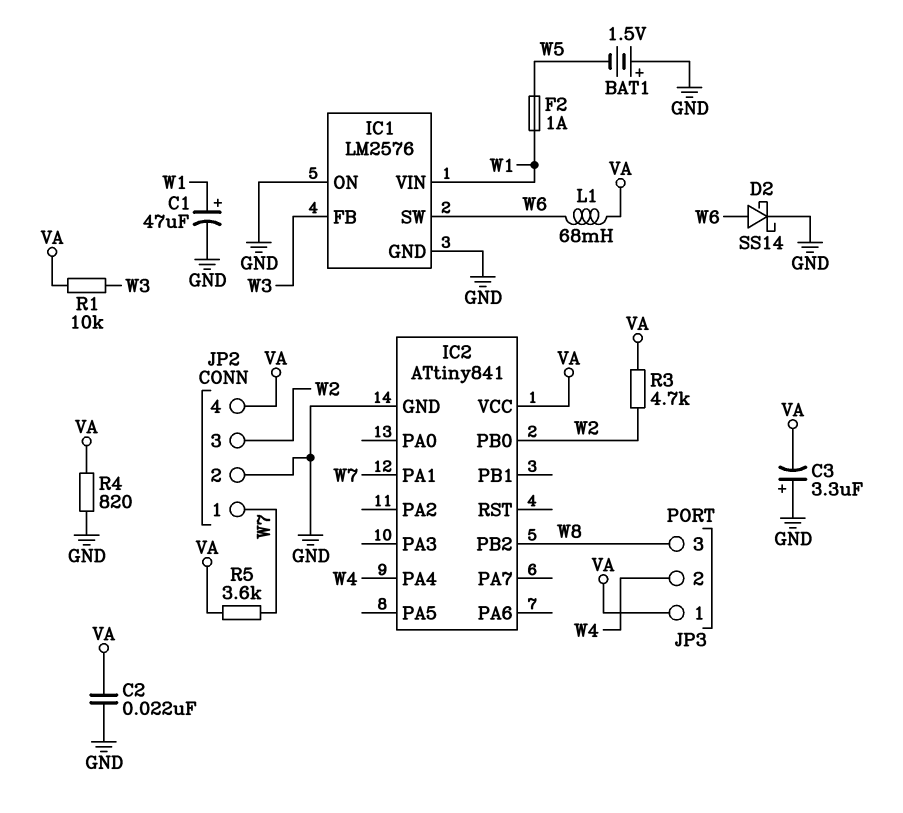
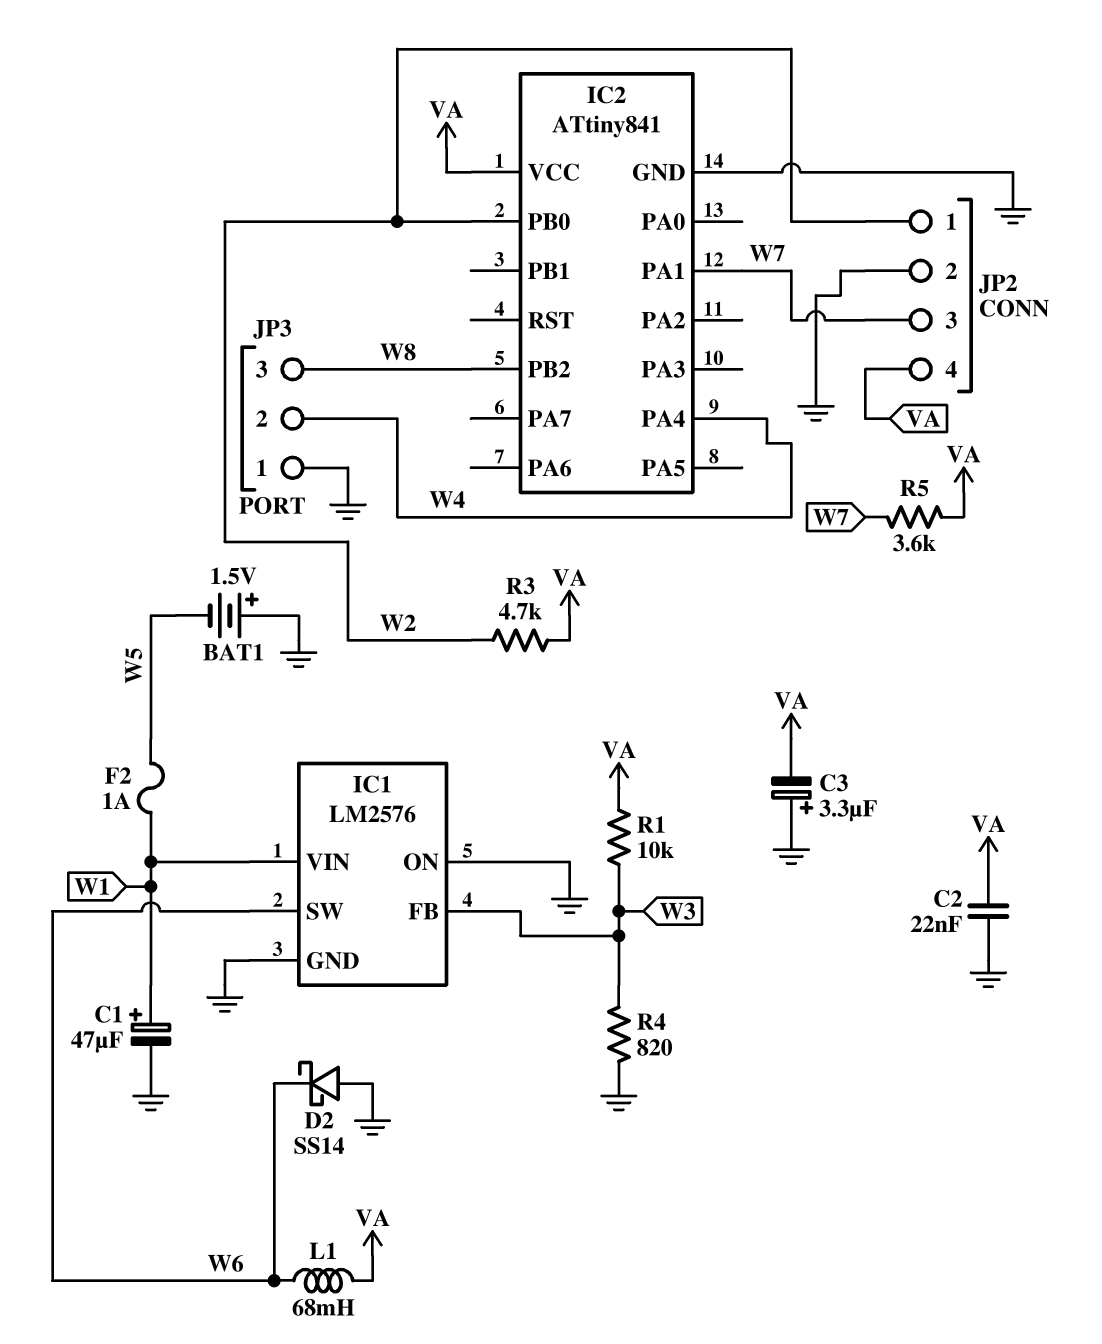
D2: schottky SS14 (A W6, K GND) -> schottky SS14 (A GND, K W6)
JP2 pin 1: W7 -> W2
JP2 pin 3: W2 -> W7
JP3 pin 1: VA -> GND
R4: 820 (GND, VA) -> 820 (GND, W3)

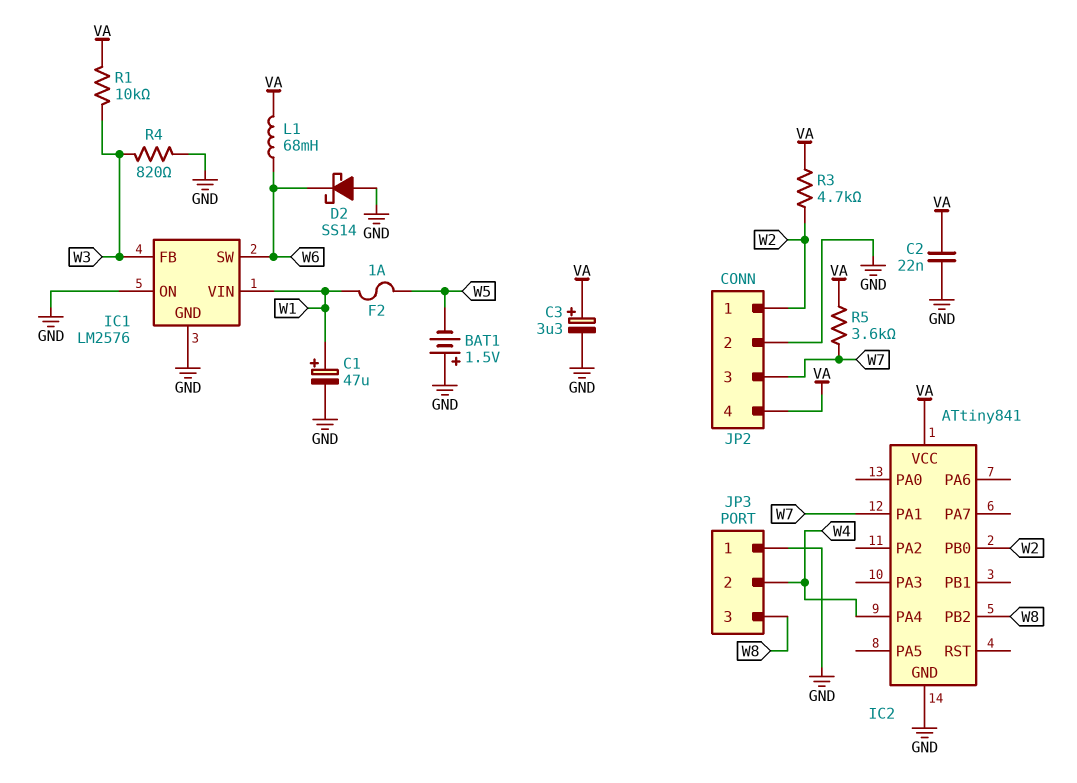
C3: 3.3uF (plus GND, minus VA) -> 3.3uF (plus VA, minus GND)

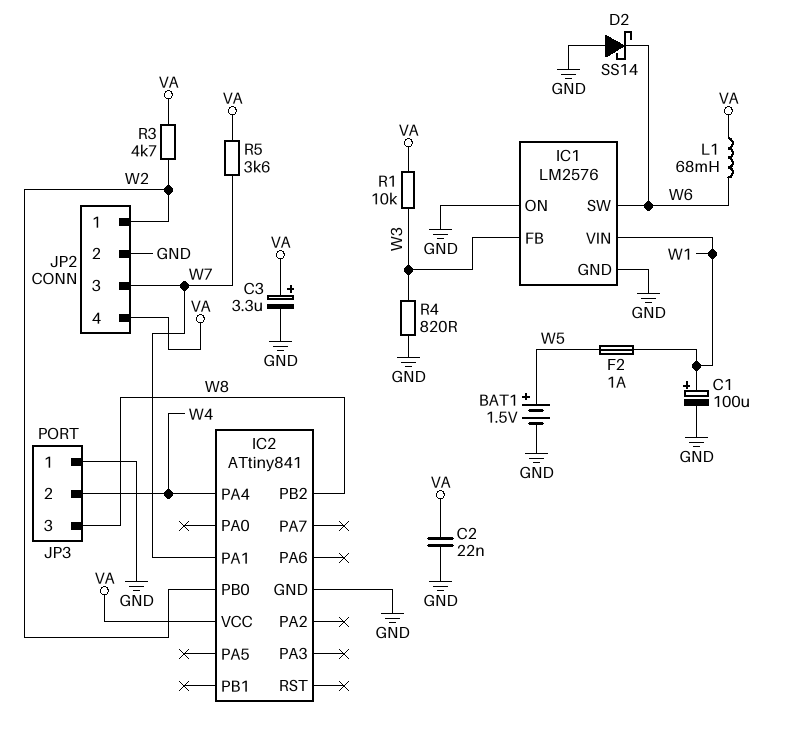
BAT1: 1.5V (plus GND, minus W5) -> 1.5V (plus W5, minus GND)
C1: 47uF (plus W1, minus GND) -> 100uF (plus W1, minus GND)

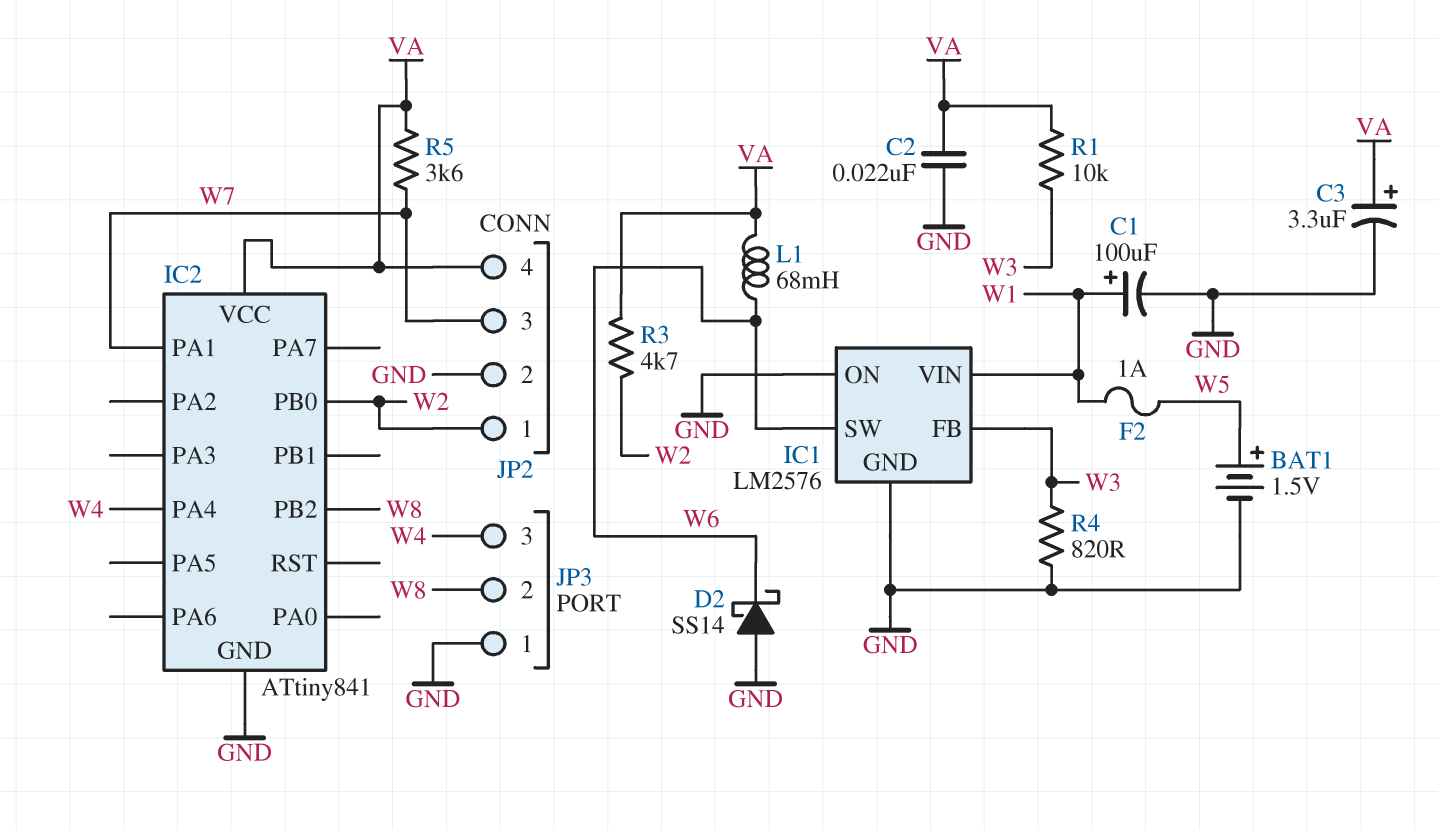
JP3 pin 2: W4 -> W8
JP3 pin 3: W8 -> W4

